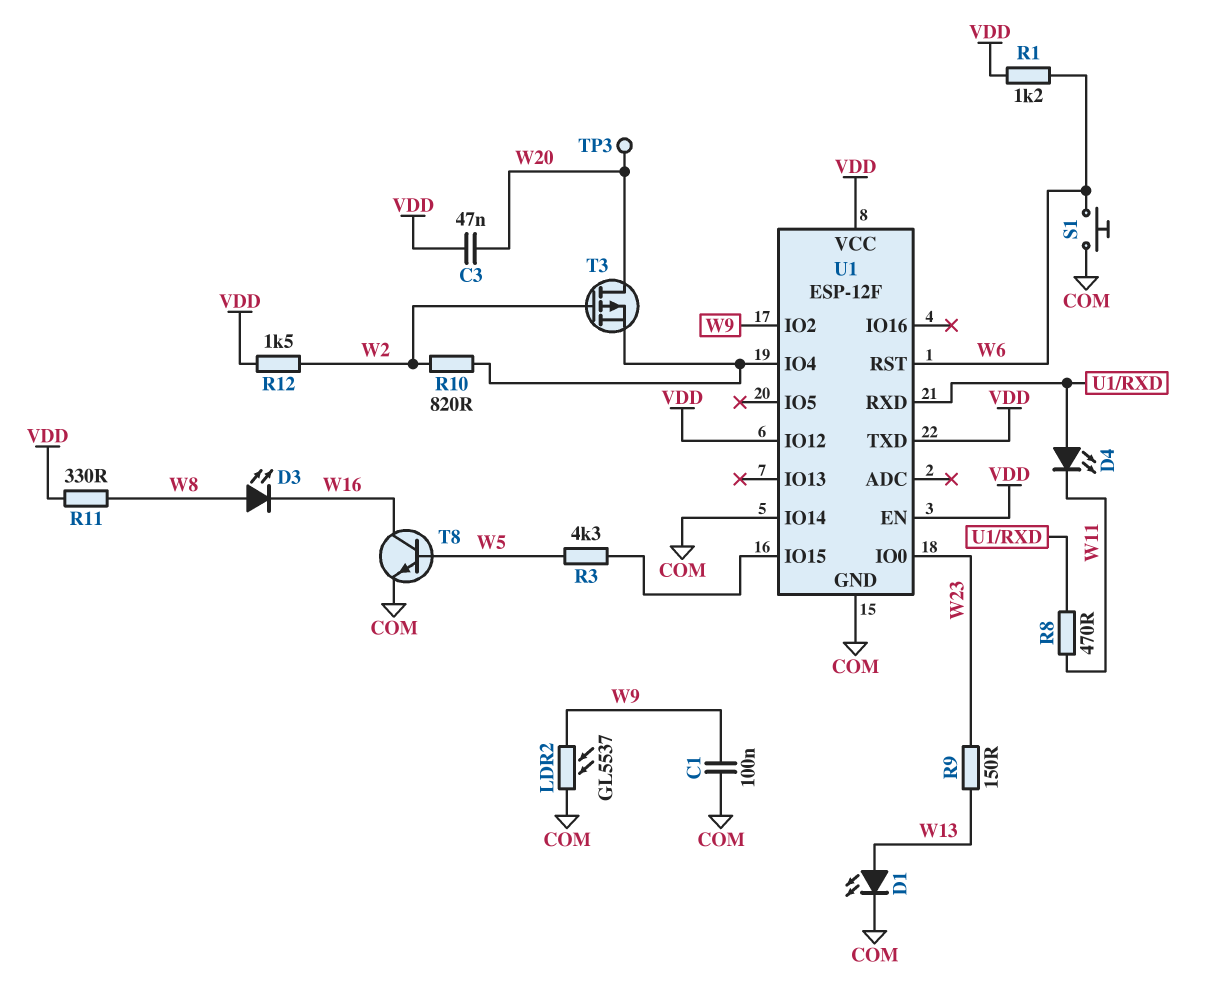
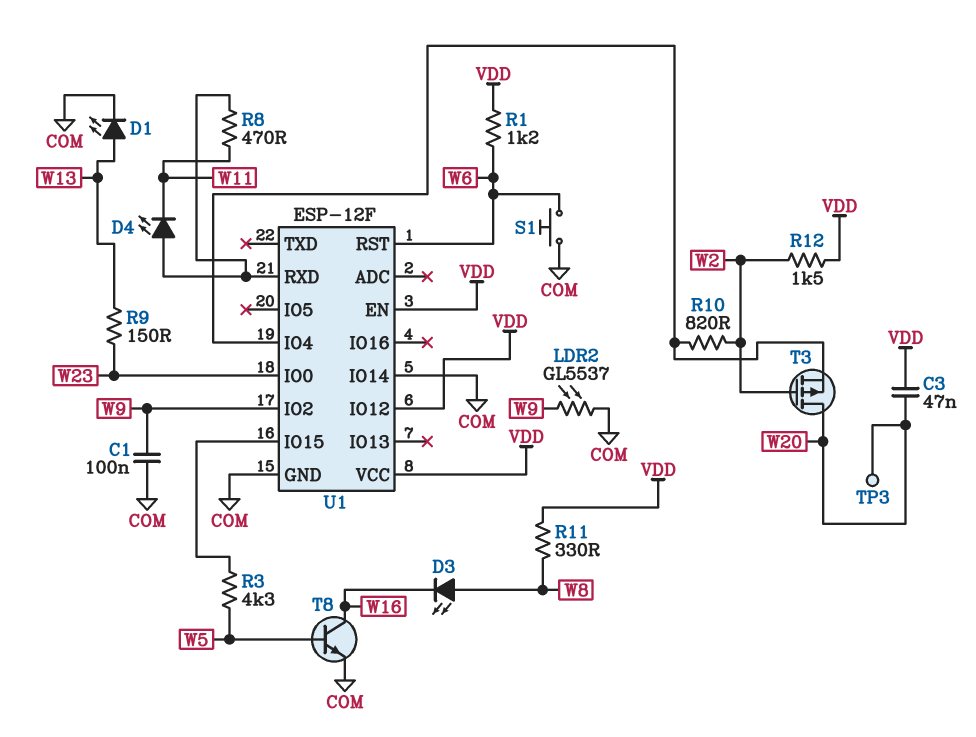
U1 pin TXD: VDD -> none

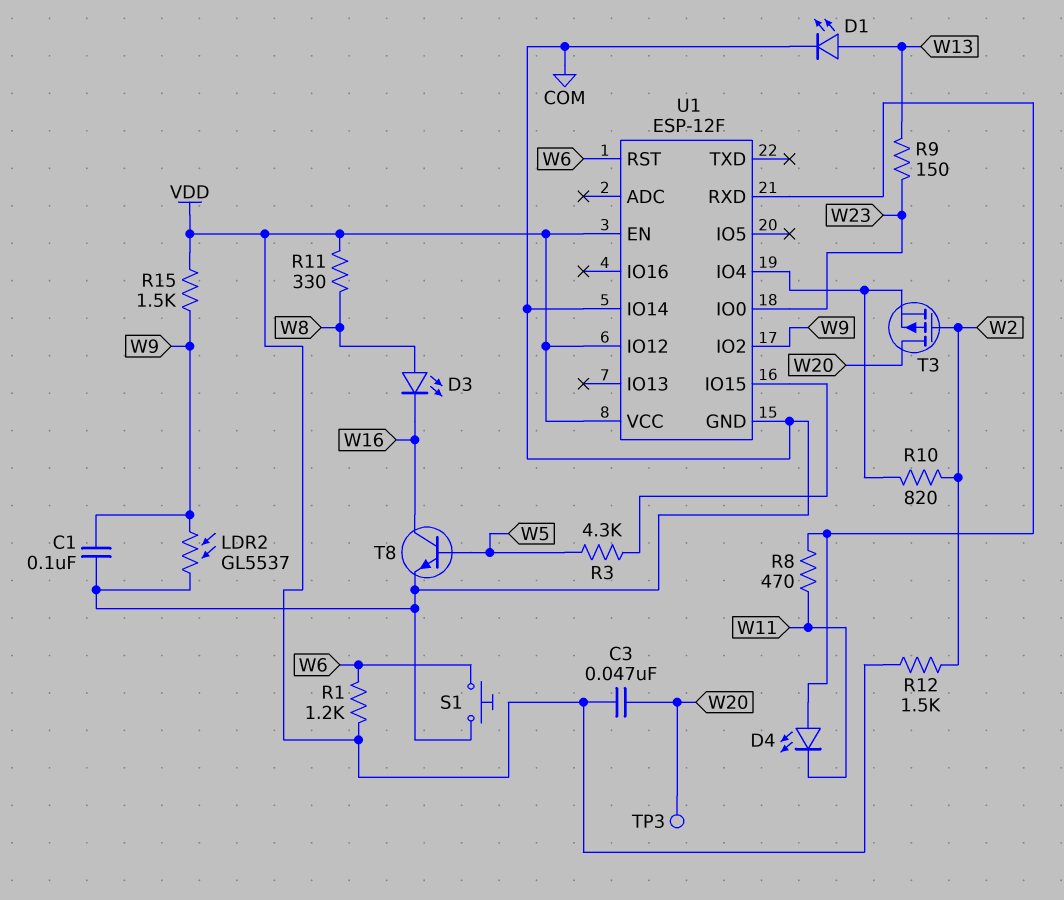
R15: none -> 1.5k (VDD, W9)

